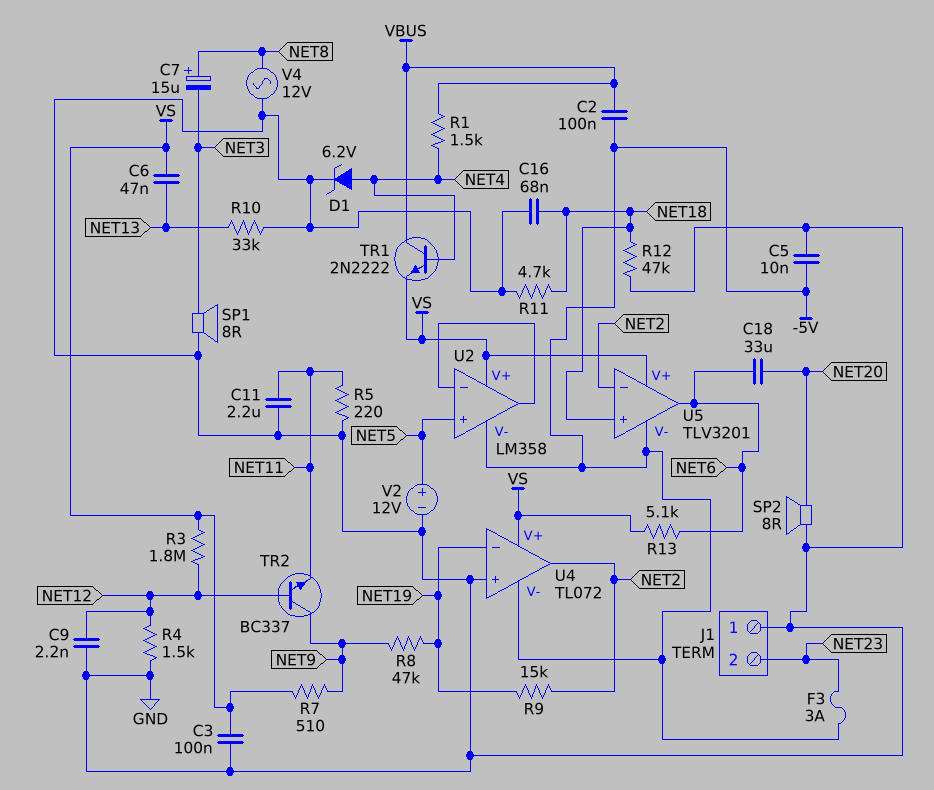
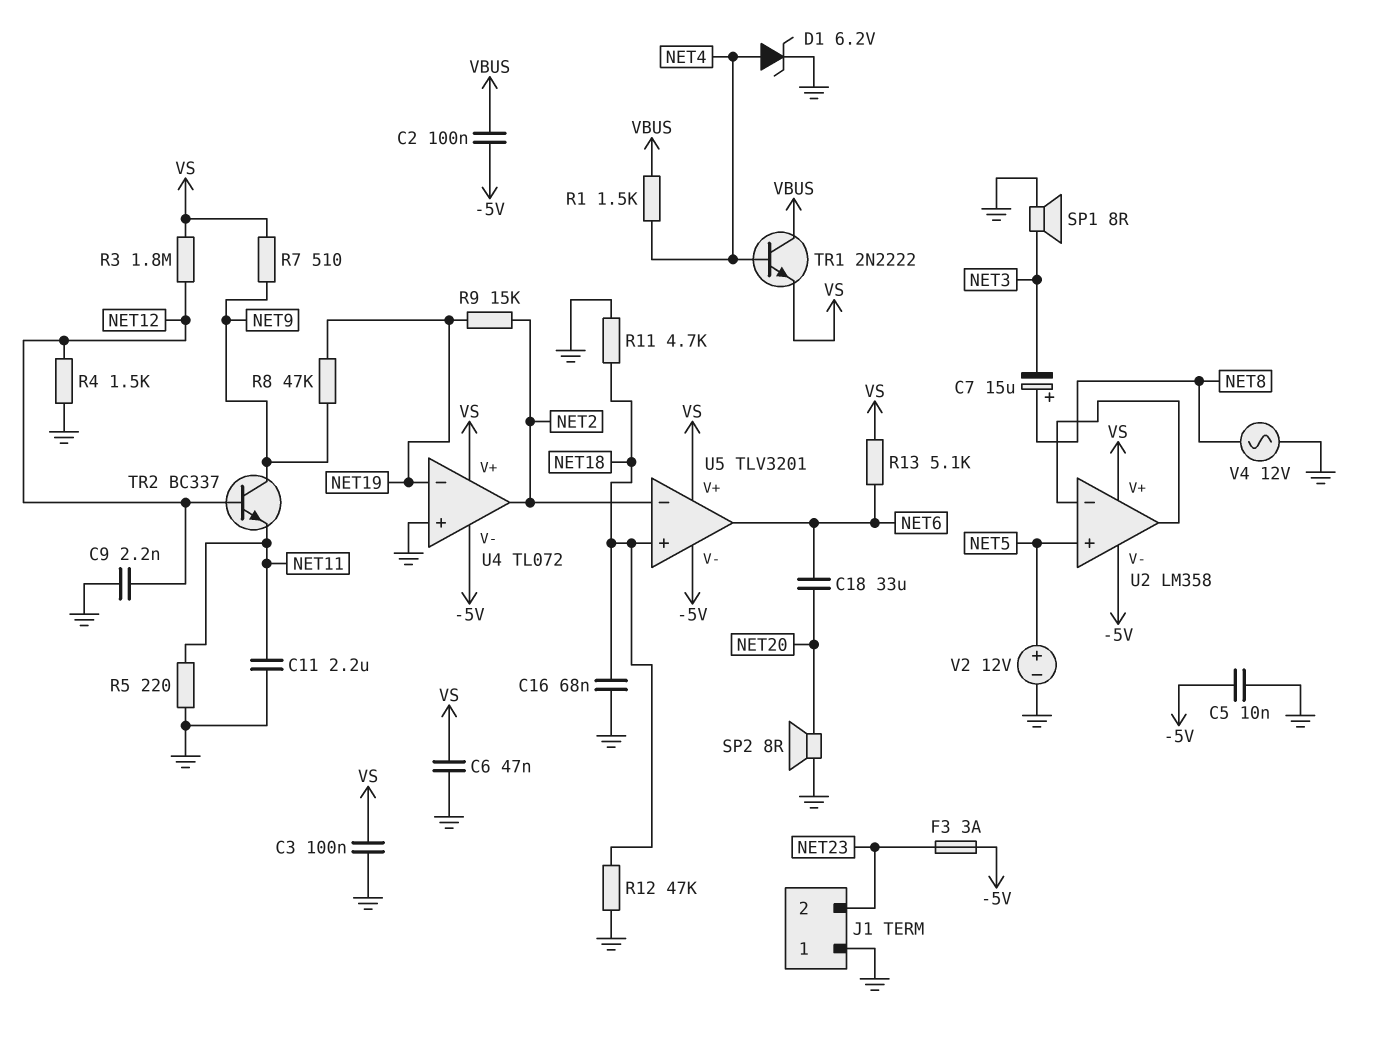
C6: 47nF (NET13, VS) -> 47nF (GND, VS)
R10: 33k (GND, NET13) -> none

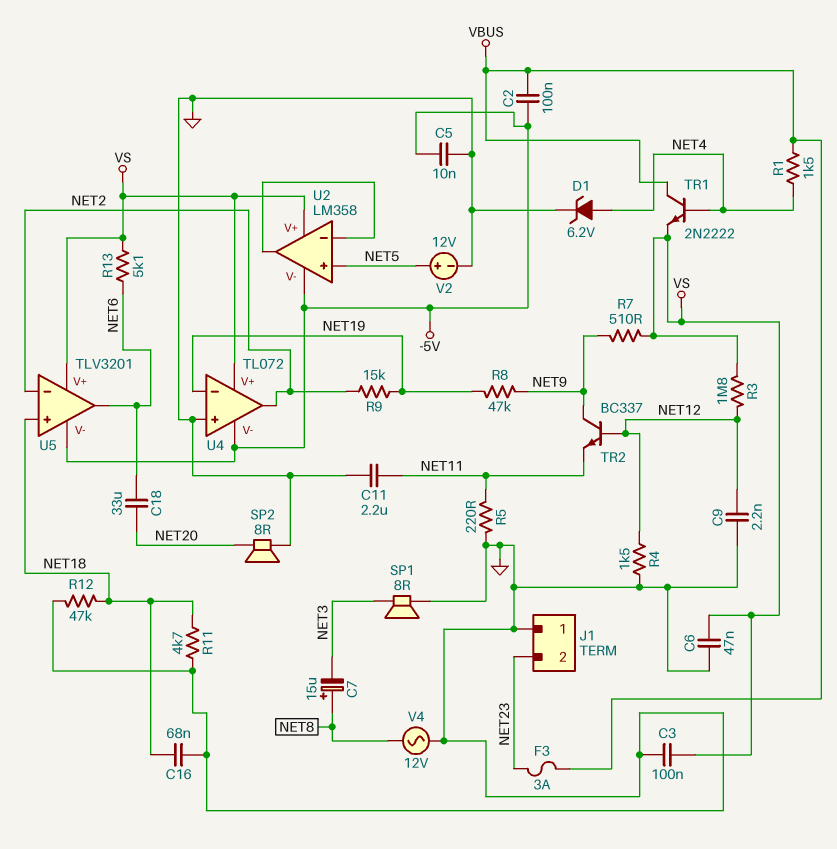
F3: 3A (-5V, NET23) -> 3A (NET23, VBUS)

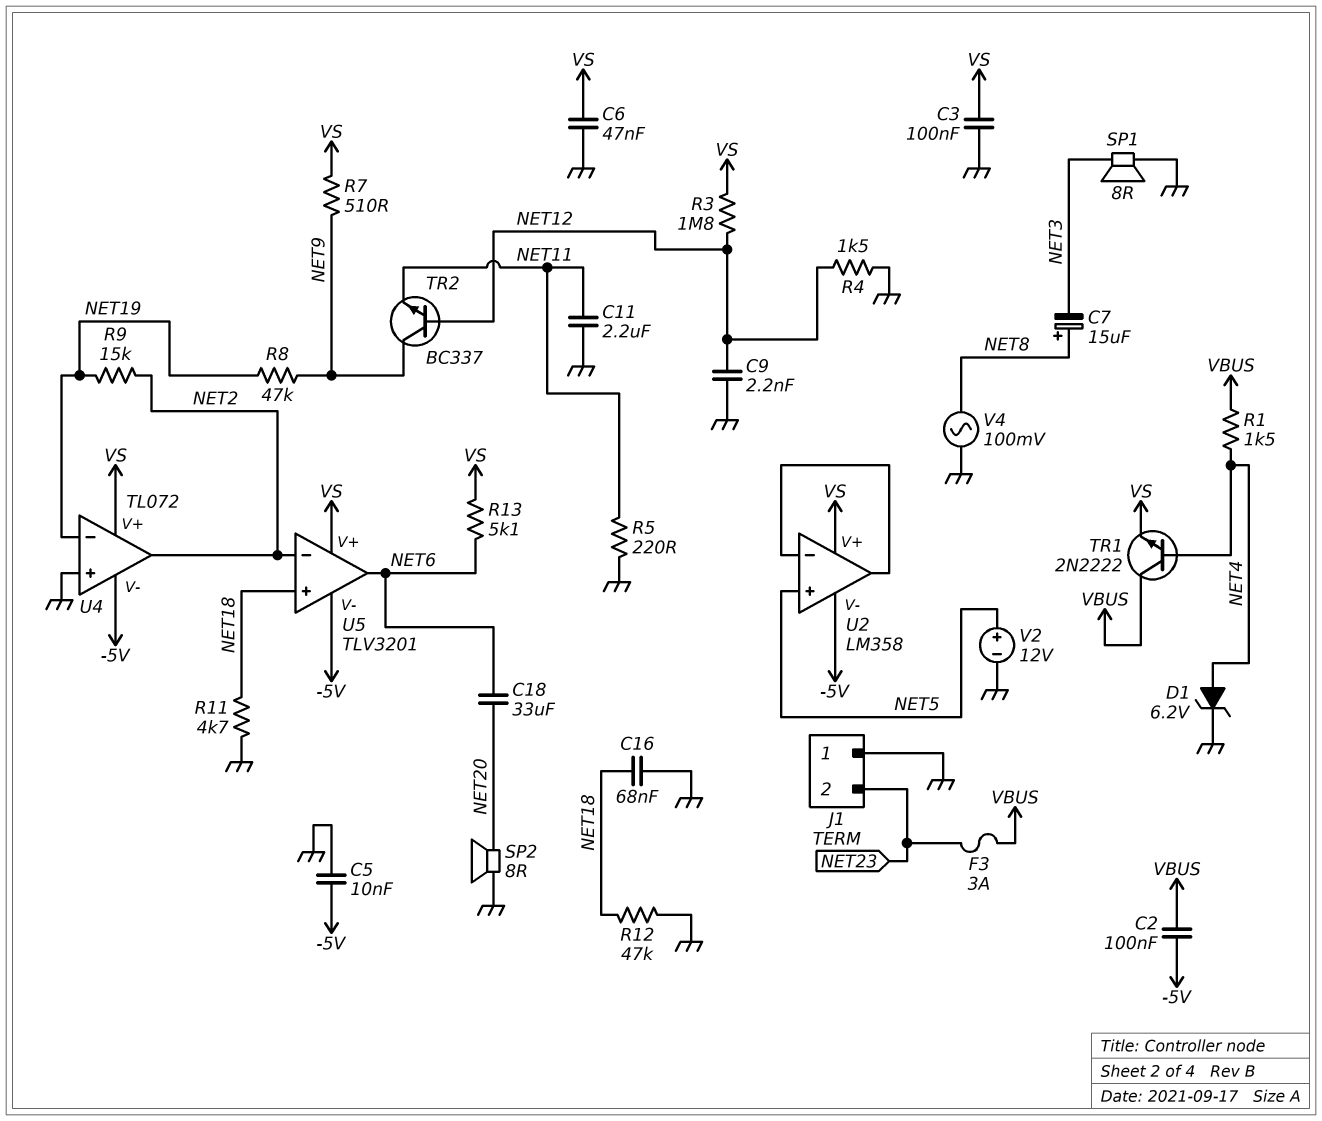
V4: AC 12V (GND, NET8) -> AC 100mV (GND, NET8)

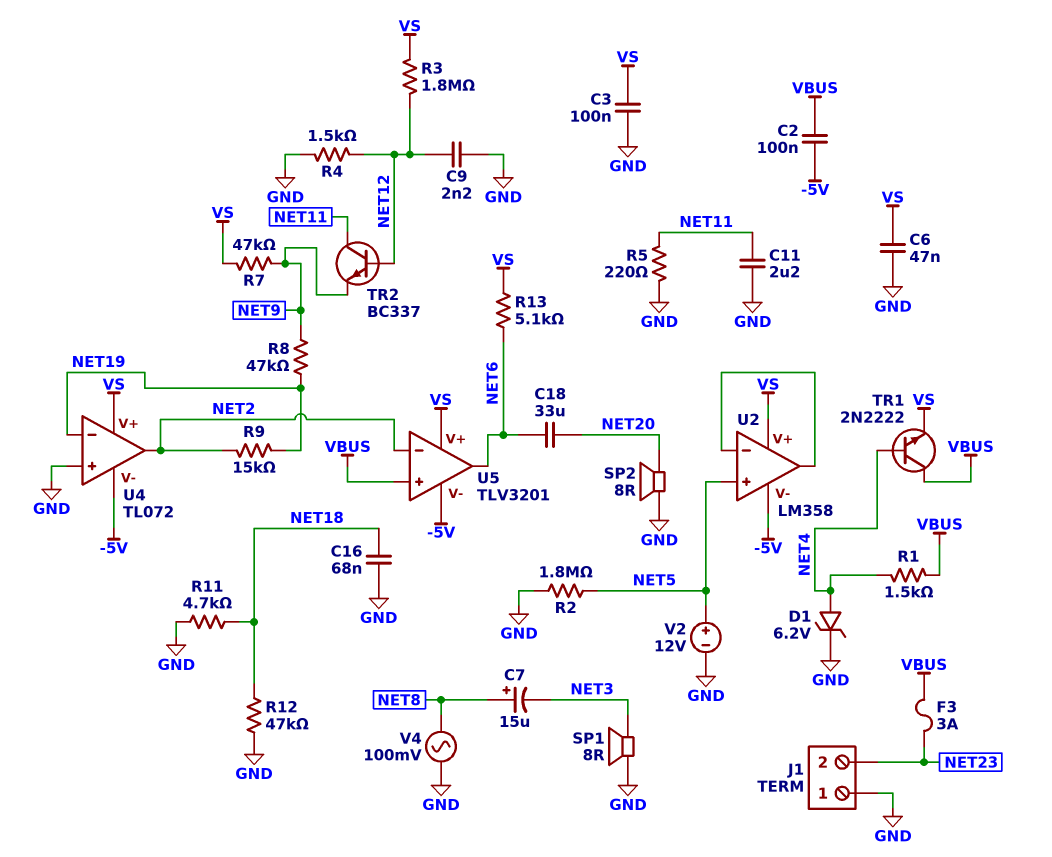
C5: 10nF (-5V, GND) -> none
R2: none -> 1.8M (GND, NET5)
R7: 510 (NET9, VS) -> 47k (NET9, VS)
TR2: NPN BC337 (B NET12, C NET9, E NET11) -> NPN BC337 (B NET12, C NET11, E NET9)
U5 pin in+: NET18 -> VBUS

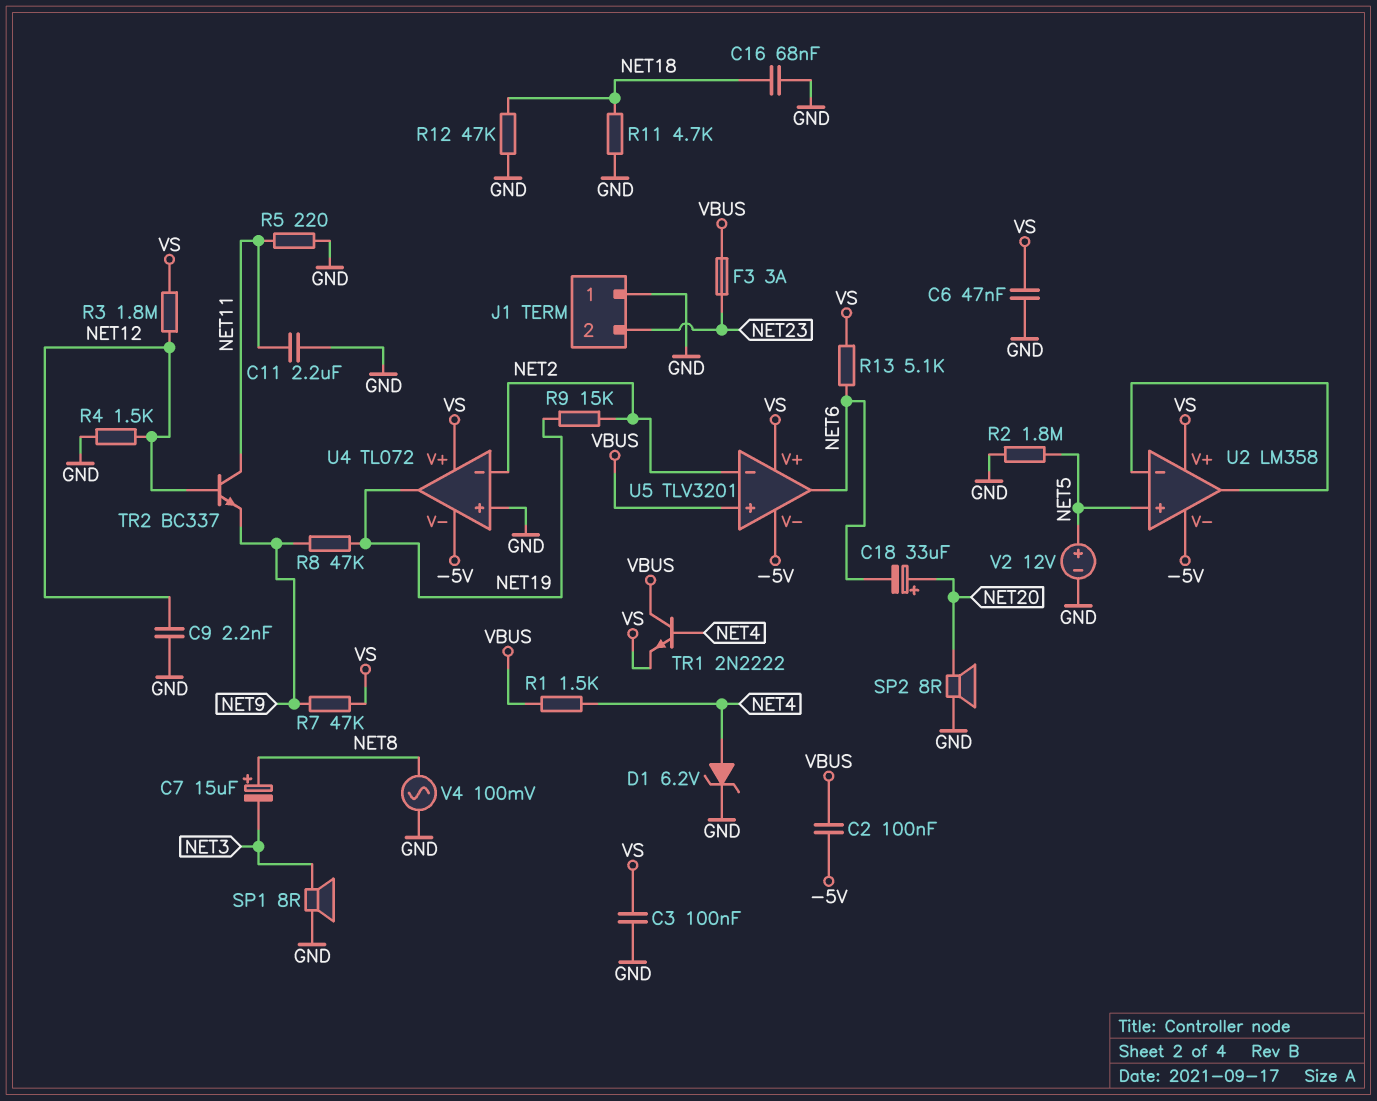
C18: 33uF (NET6, NET20) -> 33uF (plus NET20, minus NET6)
U4 pin in-: NET19 -> NET2
U4 pin out: NET2 -> NET19

